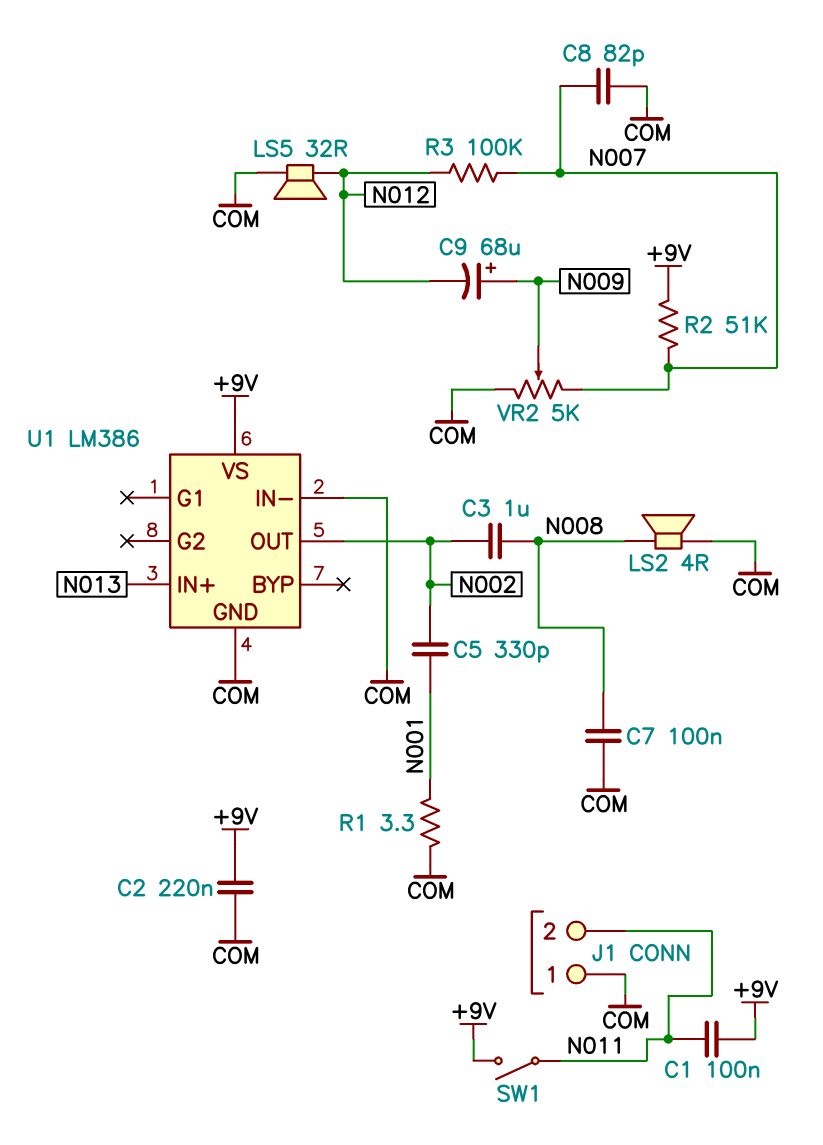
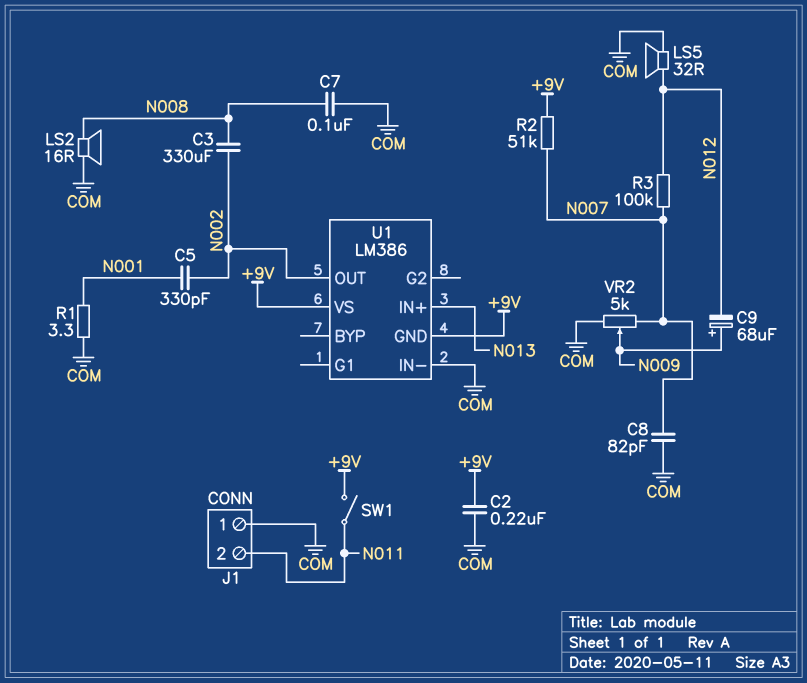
C1: 100nF (+9V, N011) -> none
C3: 1uF (N002, N008) -> 330uF (N002, N008)
LS2: speaker 4R (COM, N008) -> speaker 16R (COM, N008)
U1 pin GND: COM -> +9V

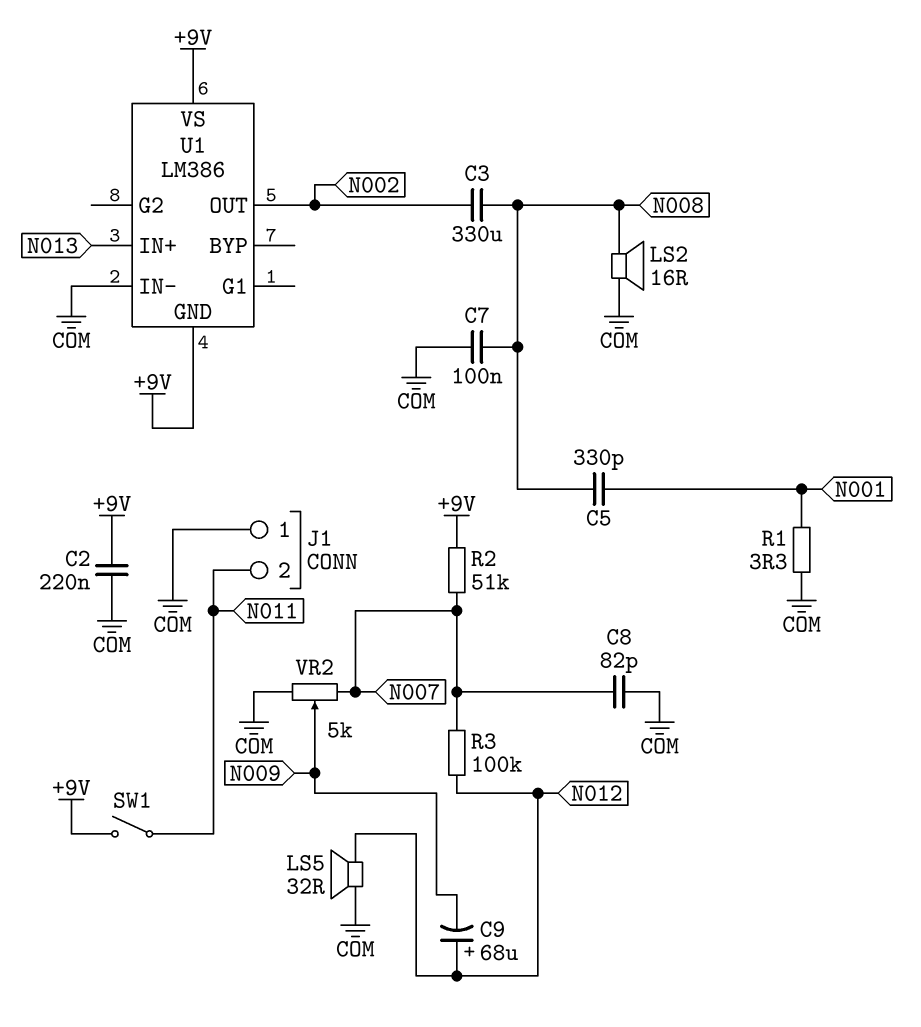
C5: 330pF (N001, N002) -> 330pF (N001, N008)
C9: 68uF (plus N009, minus N012) -> 68uF (plus N012, minus N009)

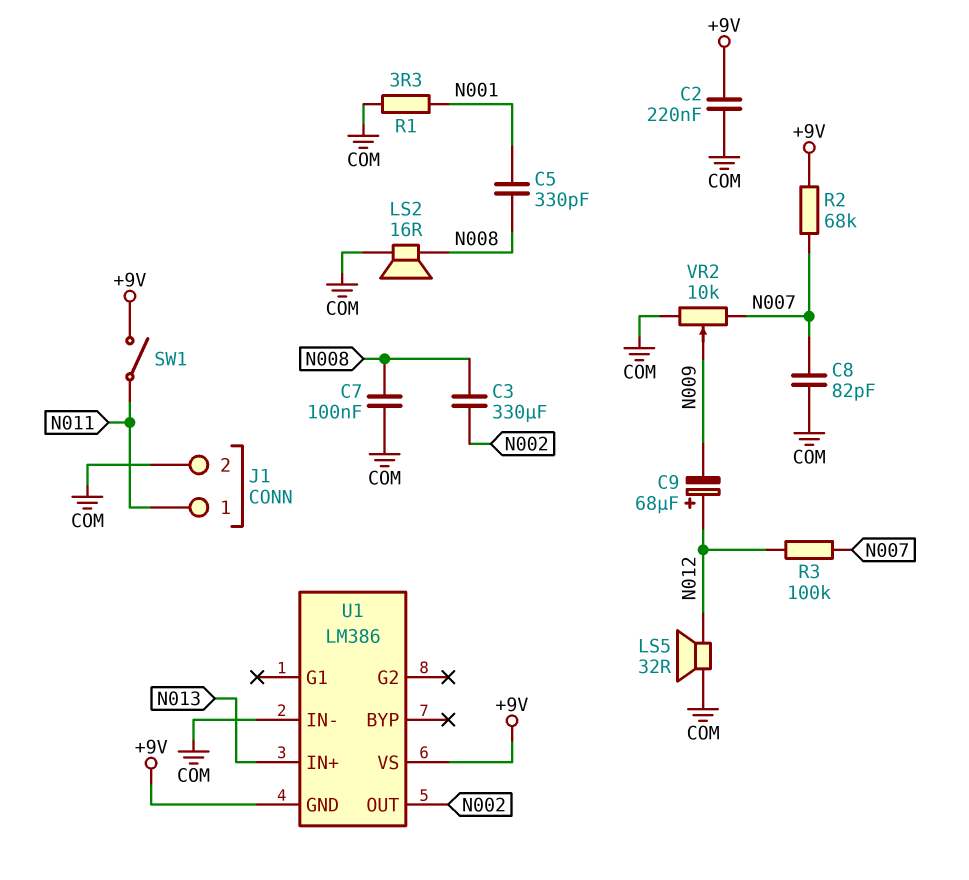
J1 pin 1: COM -> N011
J1 pin 2: N011 -> COM
R2: 51k (+9V, N007) -> 68k (+9V, N007)
VR2: 5k (COM, N007, wiper N009) -> 10k (COM, N007, wiper N009)

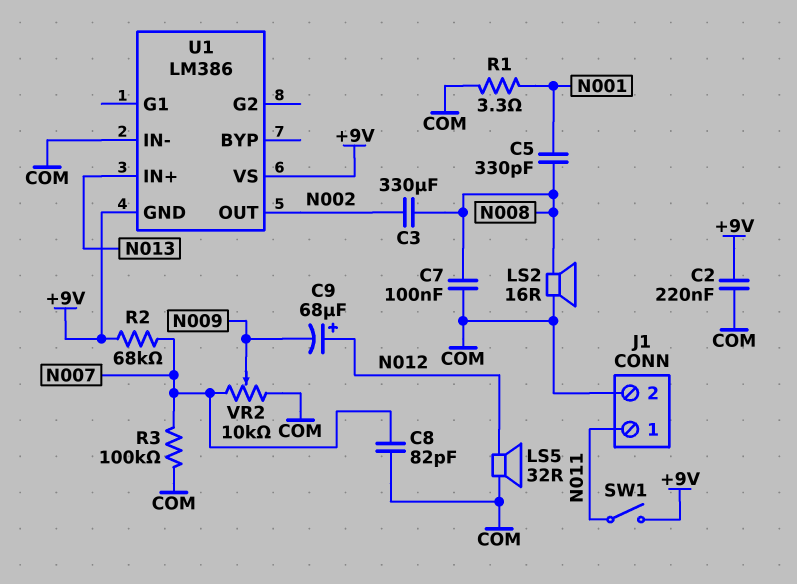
R3: 100k (N007, N012) -> 100k (COM, N007)

